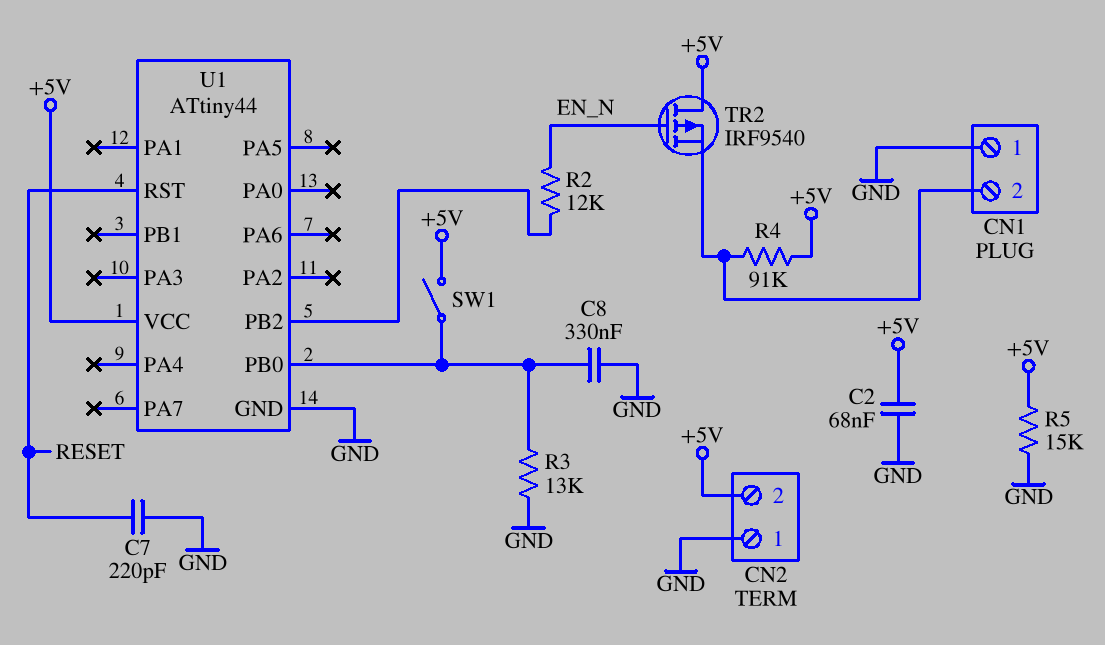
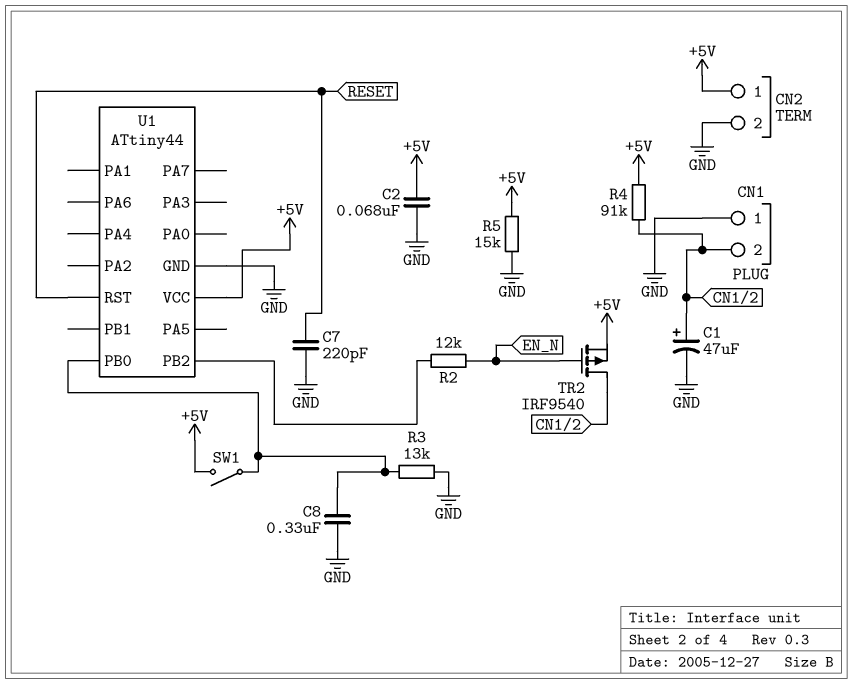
C1: none -> 47uF (plus CN1/2, minus GND)
CN2 pin 1: GND -> +5V
CN2 pin 2: +5V -> GND
TR2: PMOS IRF9540 (G EN_N, D +5V, S CN1/2) -> PMOS IRF9540 (G EN_N, D CN1/2, S +5V)

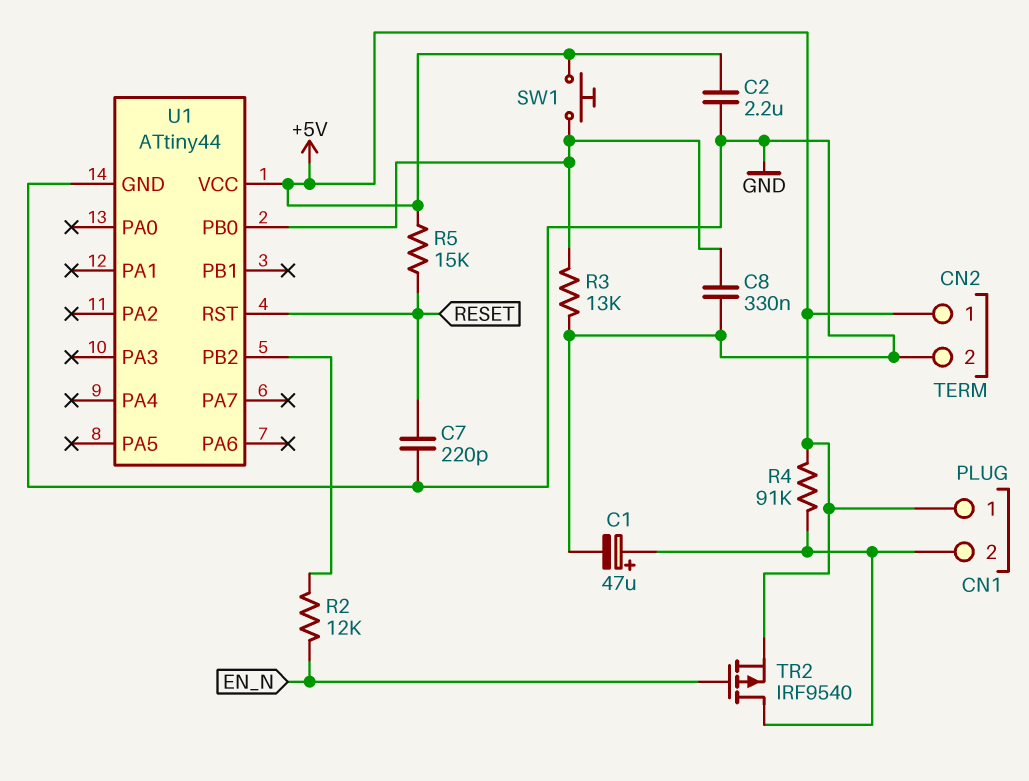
C2: 68nF (+5V, GND) -> 2.2uF (+5V, GND)
CN1 pin 1: GND -> +5V
R5: 15k (+5V, GND) -> 15k (+5V, RESET)
SW1: switch (+5V, U1/PB0) -> button (+5V, U1/PB0)

